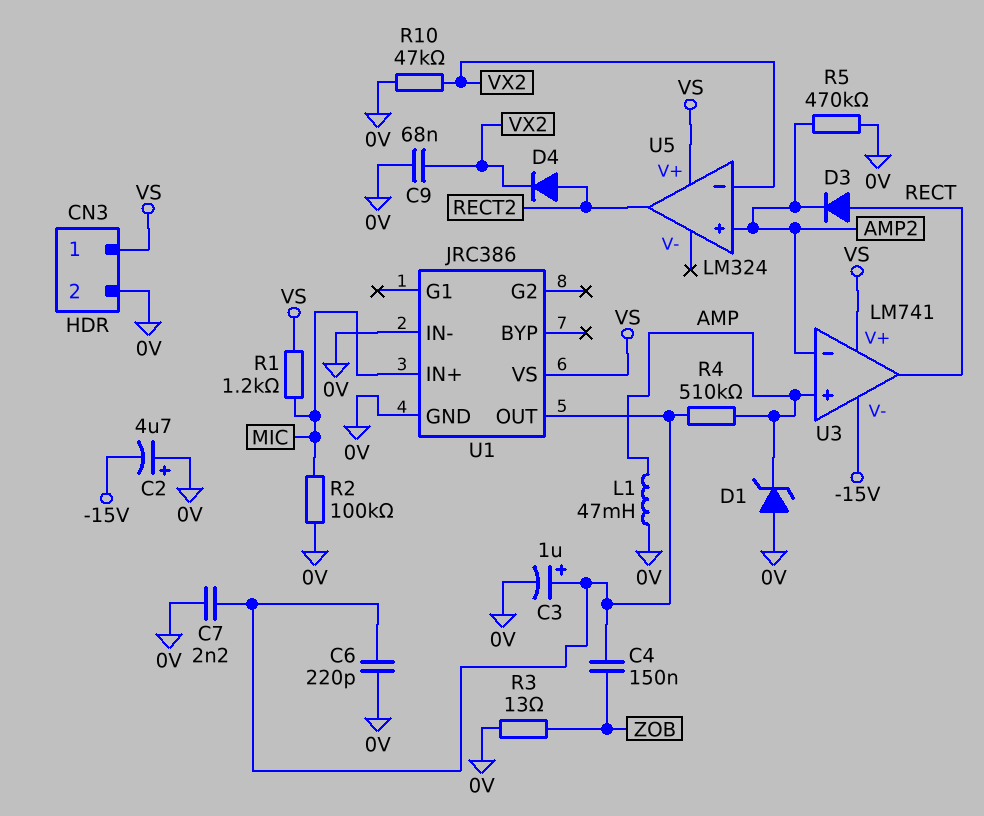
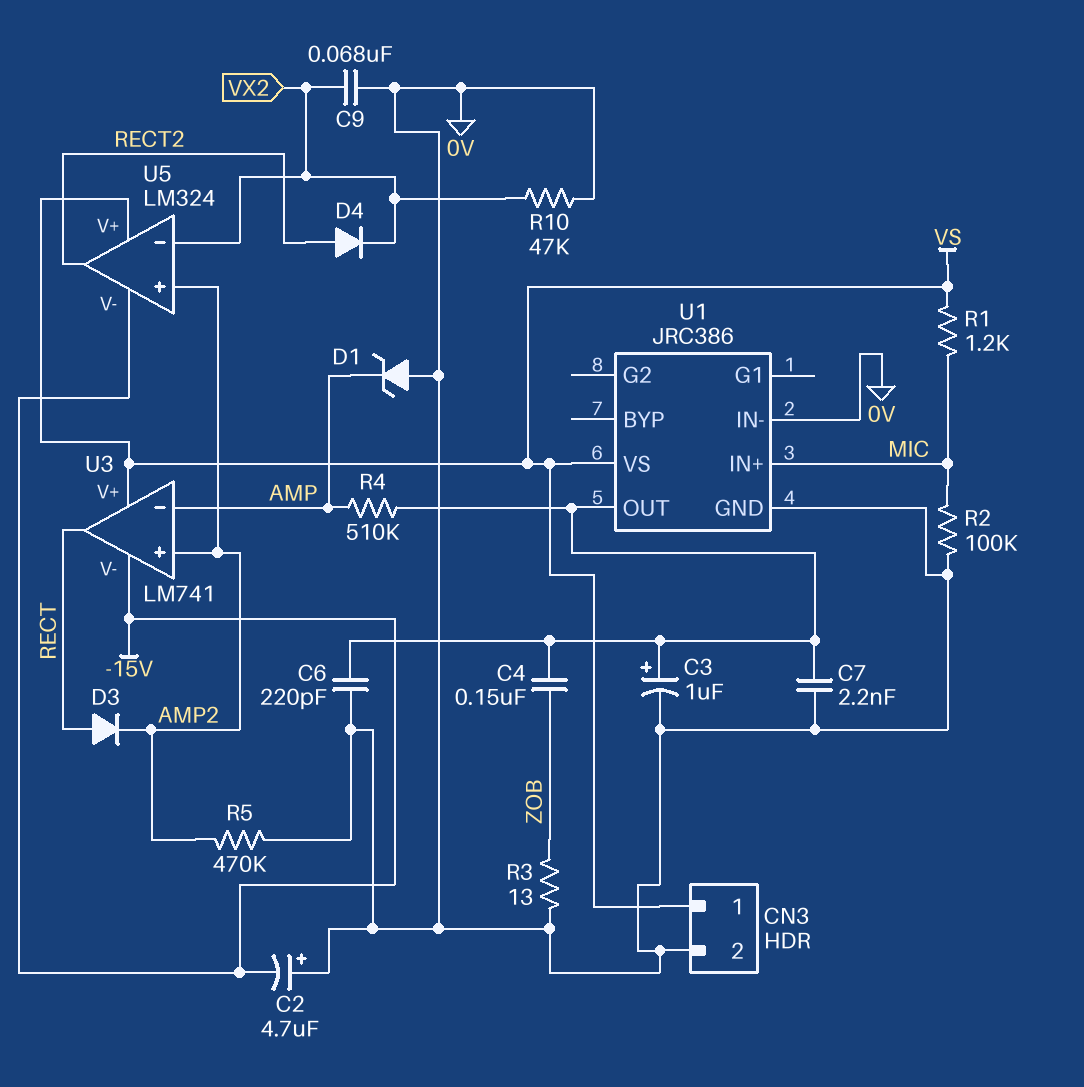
L1: 47mH (0V, AMP) -> none
U3 pin in+: AMP -> AMP2
U3 pin in-: AMP2 -> AMP
U5 pin V-: none -> -15V

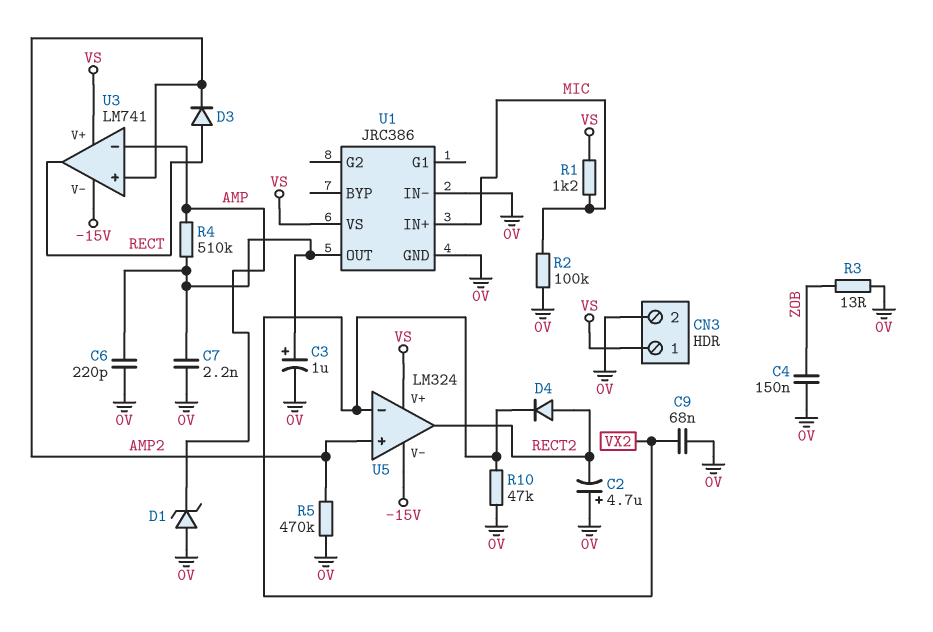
C2: 4.7uF (plus 0V, minus -15V) -> 4.7uF (plus 0V, minus RECT2)
C4: 150nF (U1/OUT, ZOB) -> 150nF (0V, ZOB)

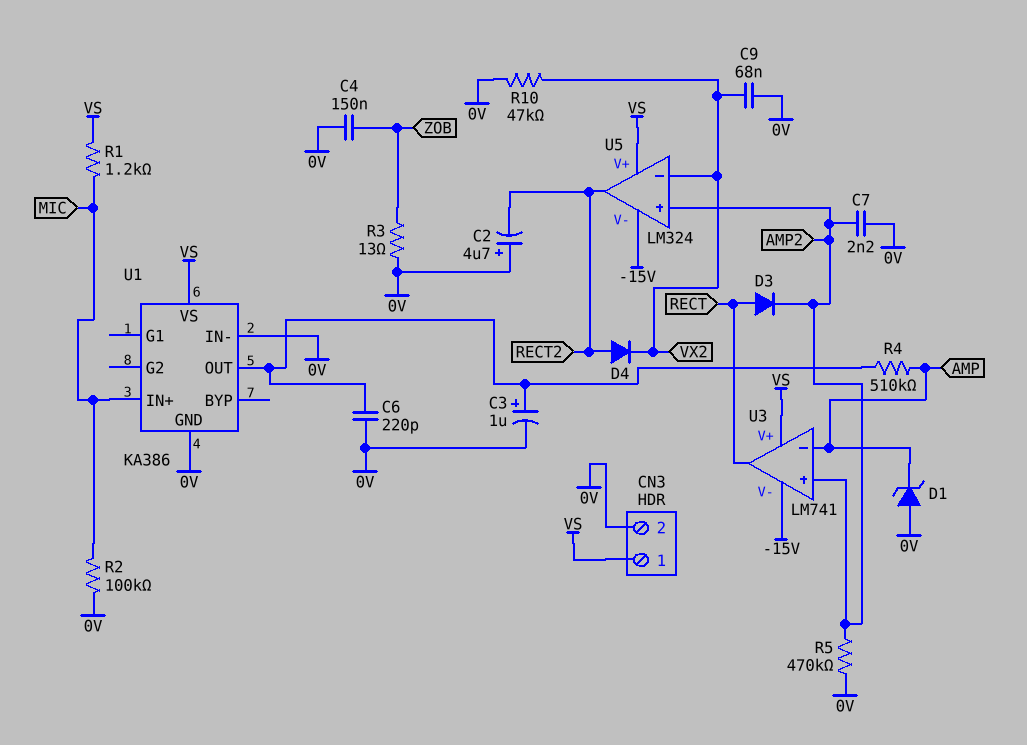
C7: 2.2nF (0V, U1/OUT) -> 2.2nF (0V, AMP2)
U1: JRC386 -> KA386

